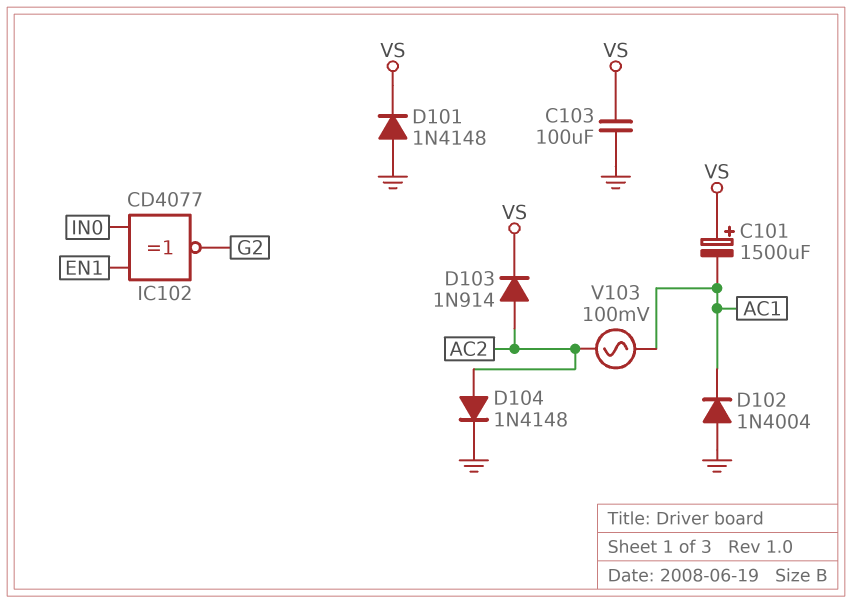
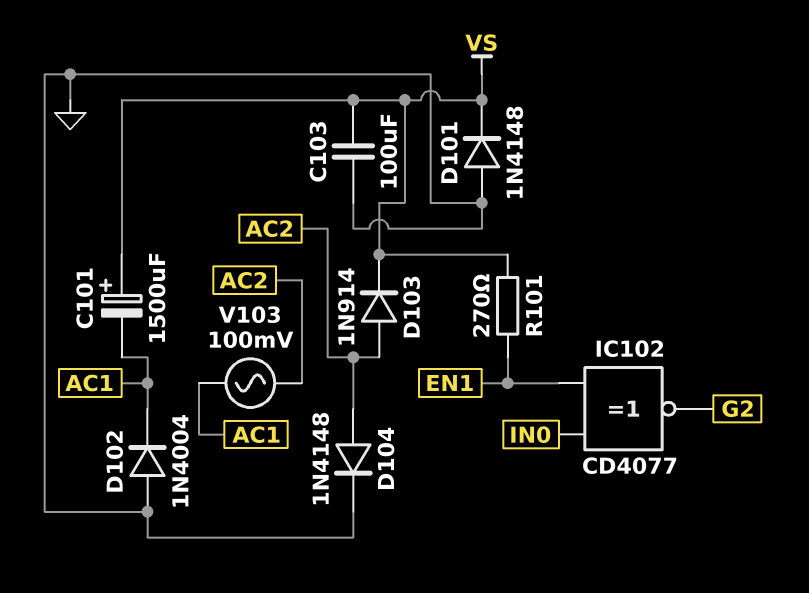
R101: none -> 270 (EN1, VS)

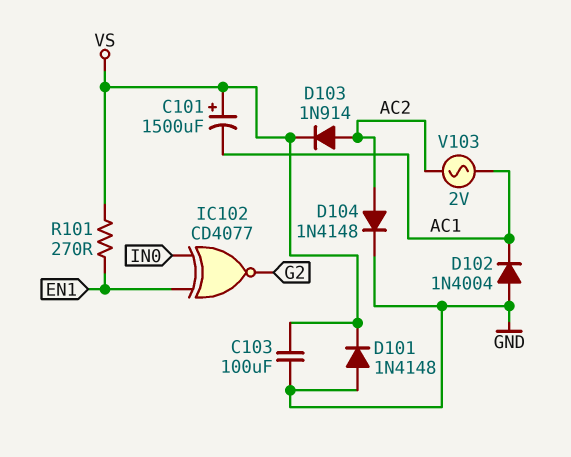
V103: AC 100mV (AC1, AC2) -> AC 2V (AC1, AC2)

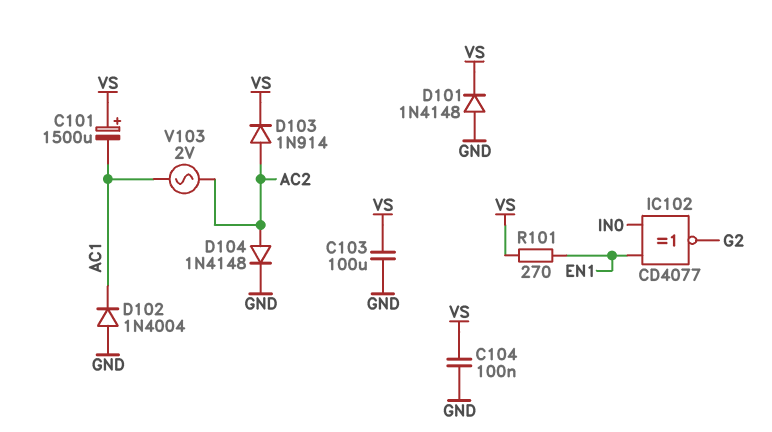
C104: none -> 100nF (GND, VS)

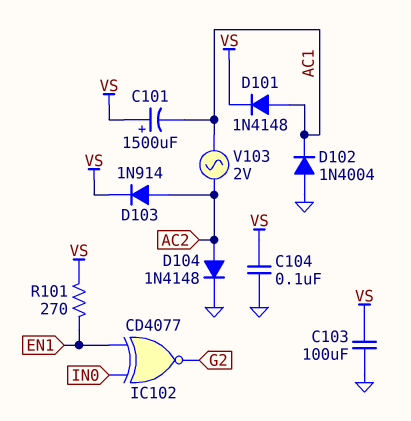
D101: diode 1N4148 (A GND, K VS) -> diode 1N4148 (A AC1, K VS)

